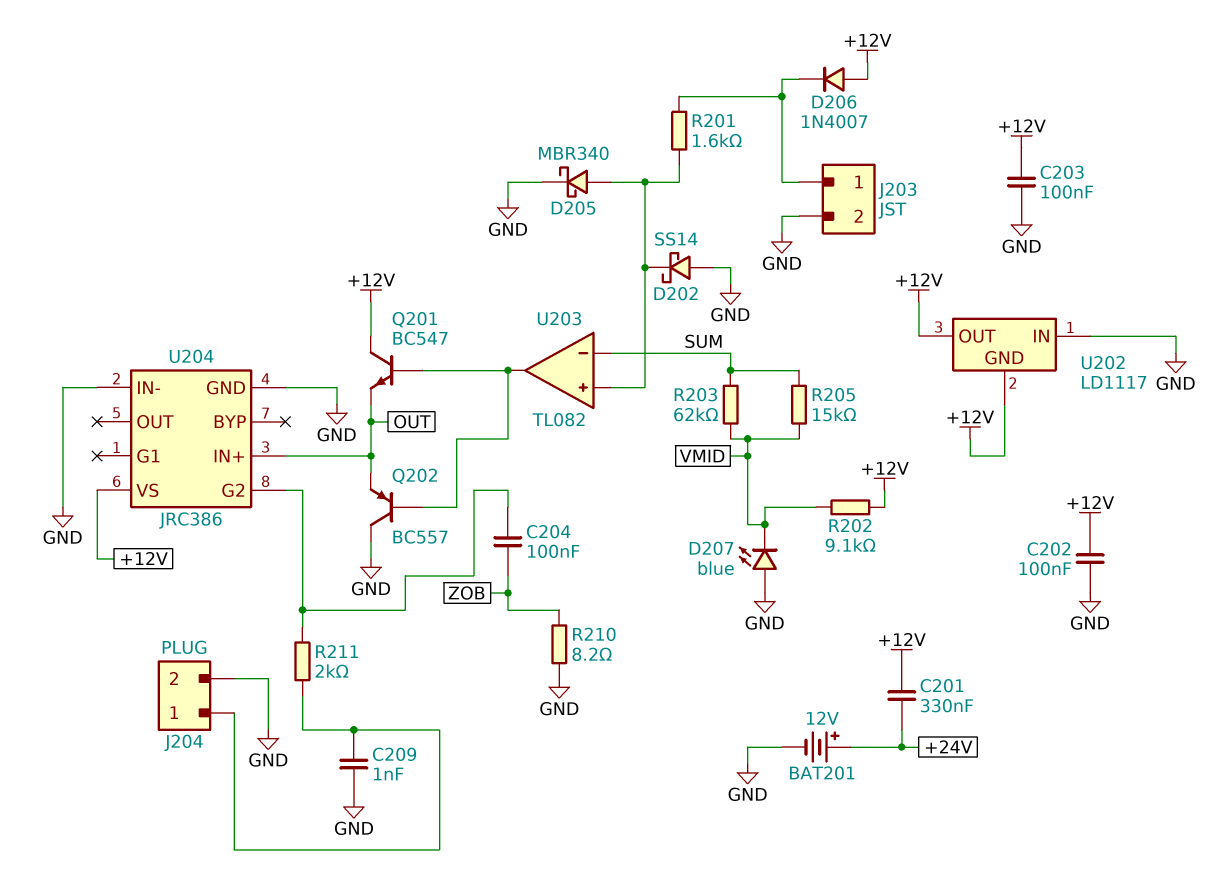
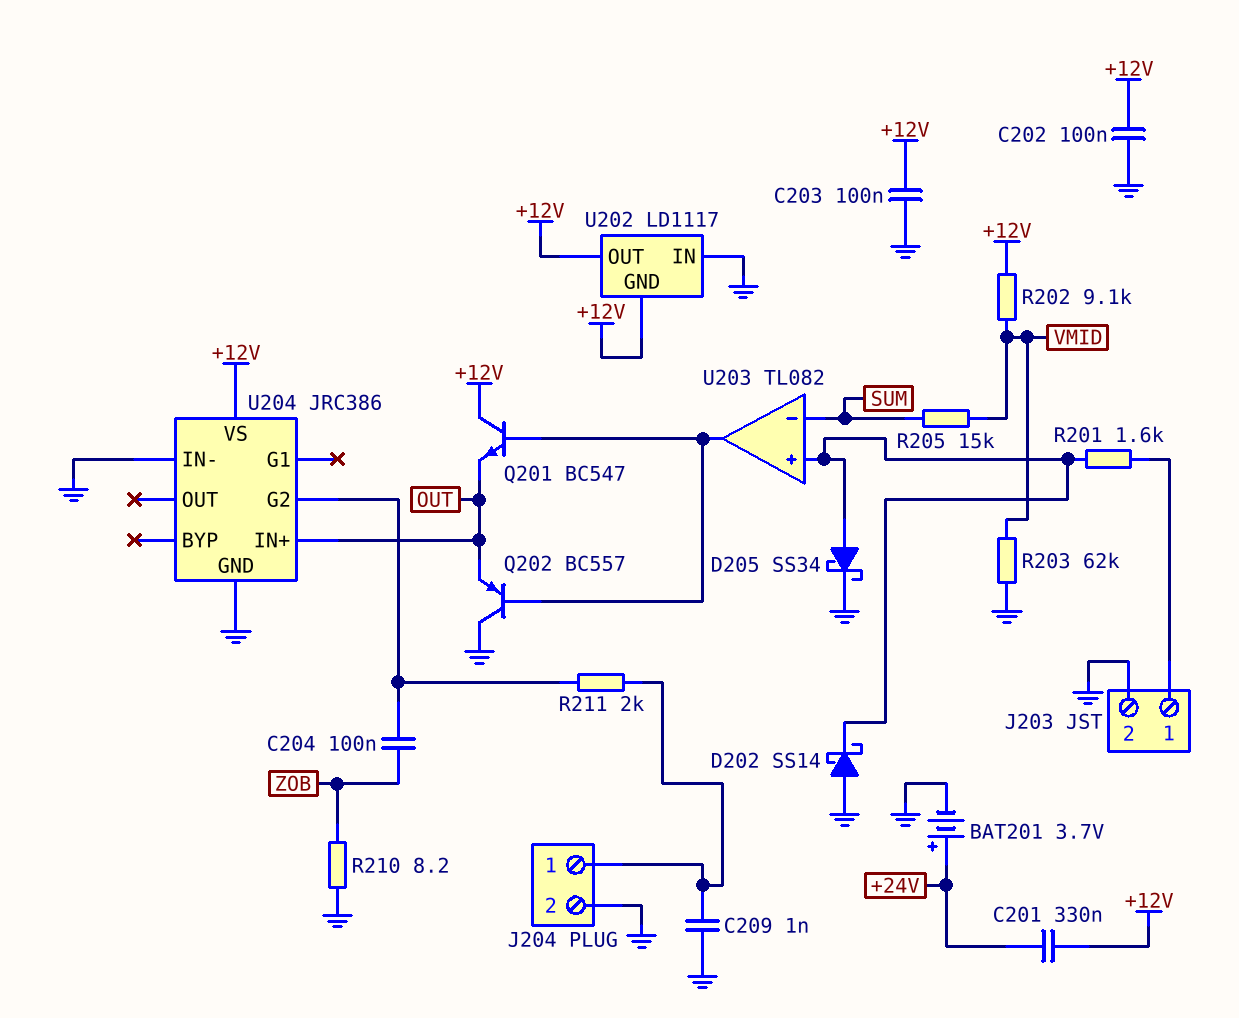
BAT201: 12V (plus +24V, minus GND) -> 3.7V (plus +24V, minus GND)
D205: schottky MBR340 (A U203/in+, K GND) -> schottky SS34 (A U203/in+, K GND)
D206: diode 1N4007 (A +12V, K J203/1) -> none
D207: LED blue (A GND, K VMID) -> none
R203: 62k (SUM, VMID) -> 62k (GND, VMID)

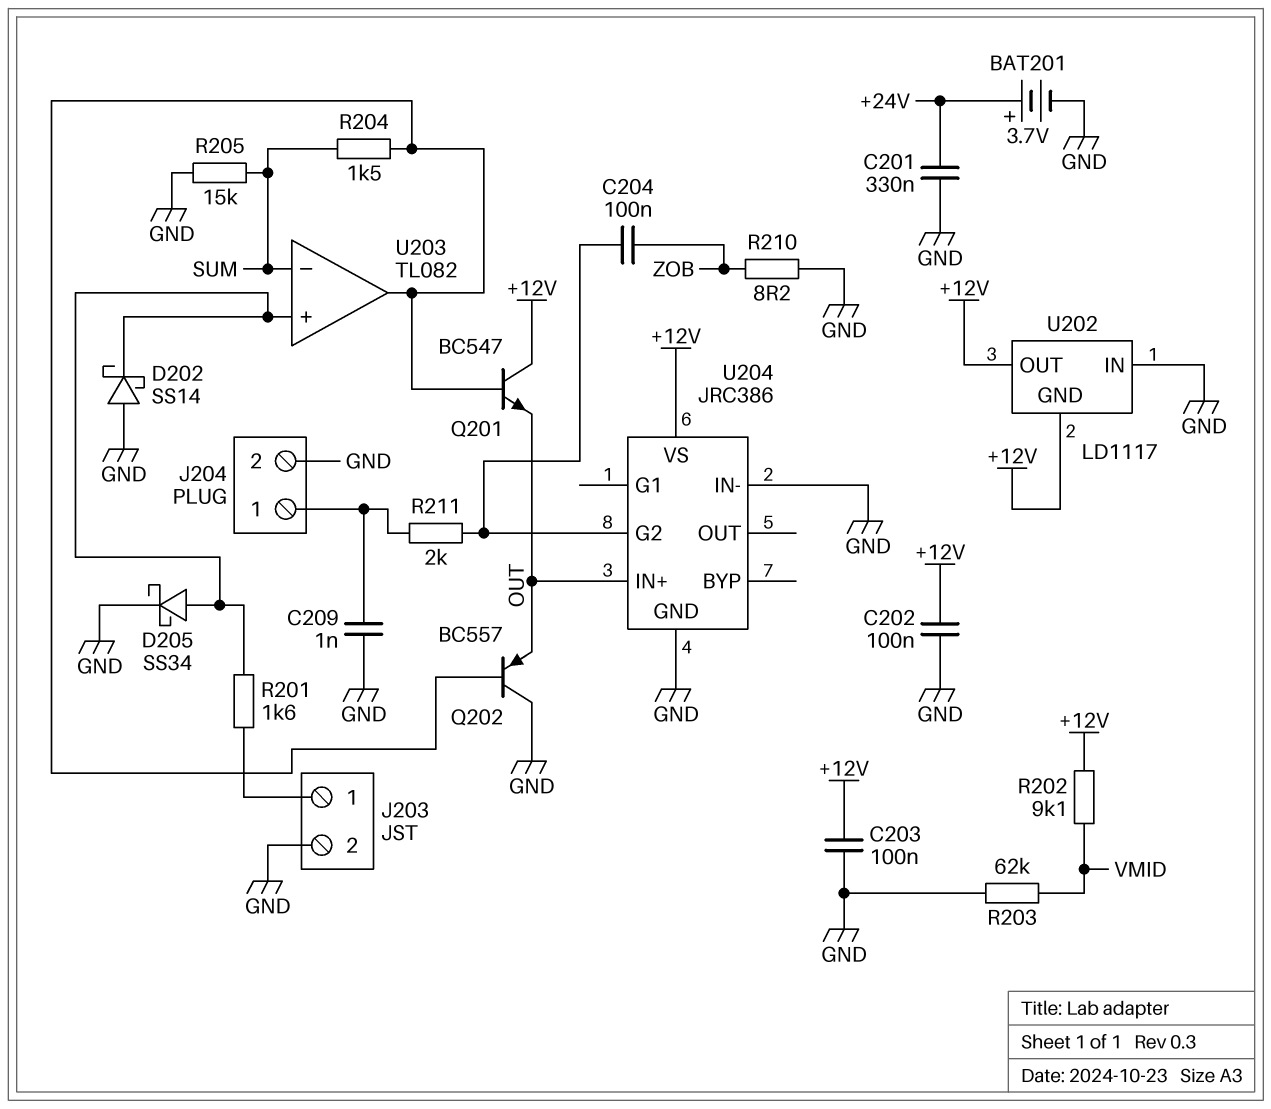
C201: 330nF (+12V, +24V) -> 330nF (+24V, GND)
R204: none -> 1.5k (SUM, U203/out)
R205: 15k (SUM, VMID) -> 15k (GND, SUM)

